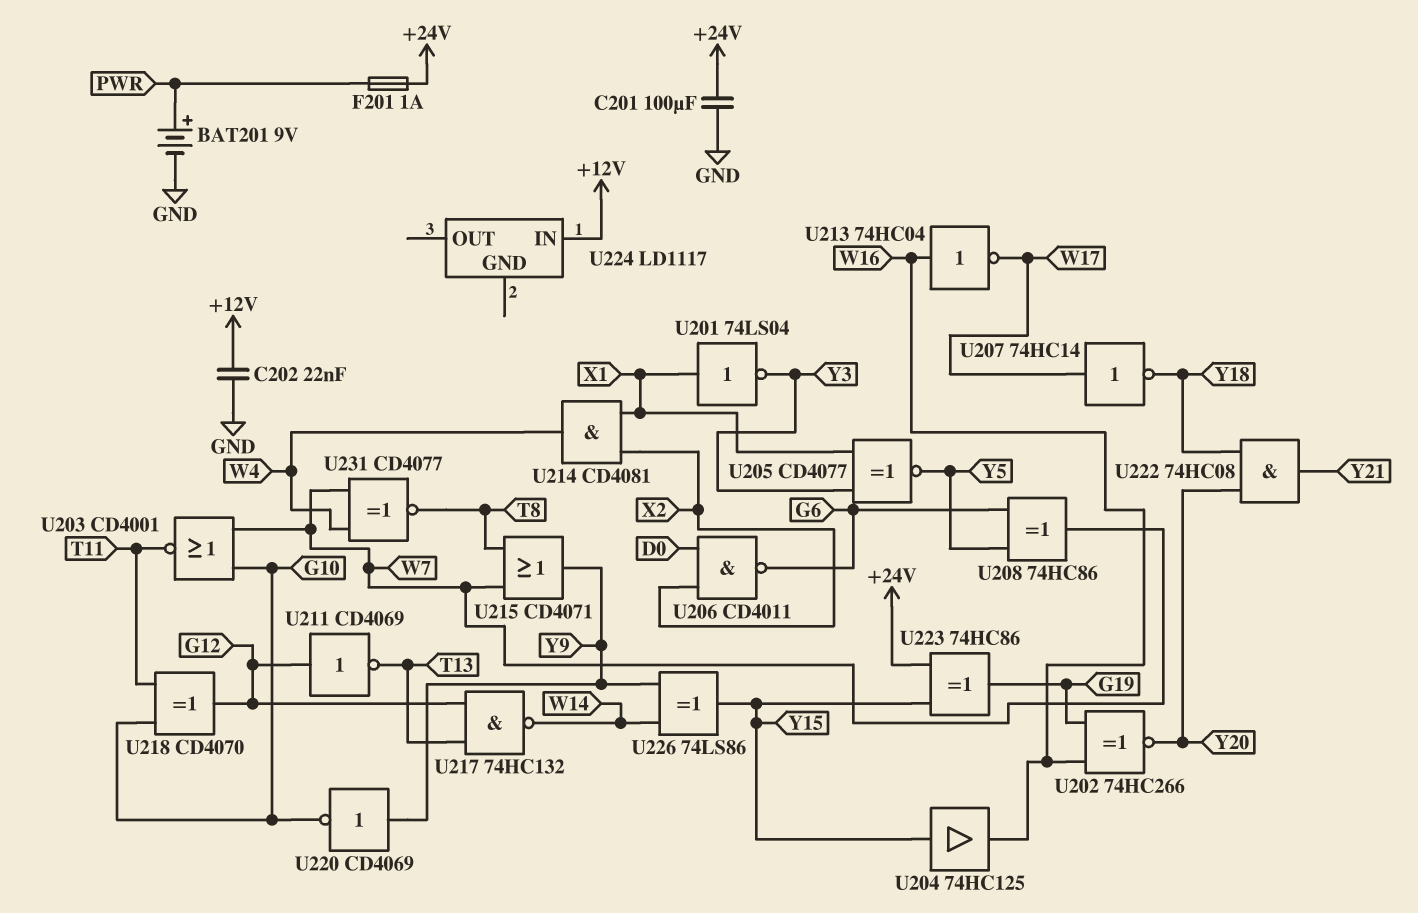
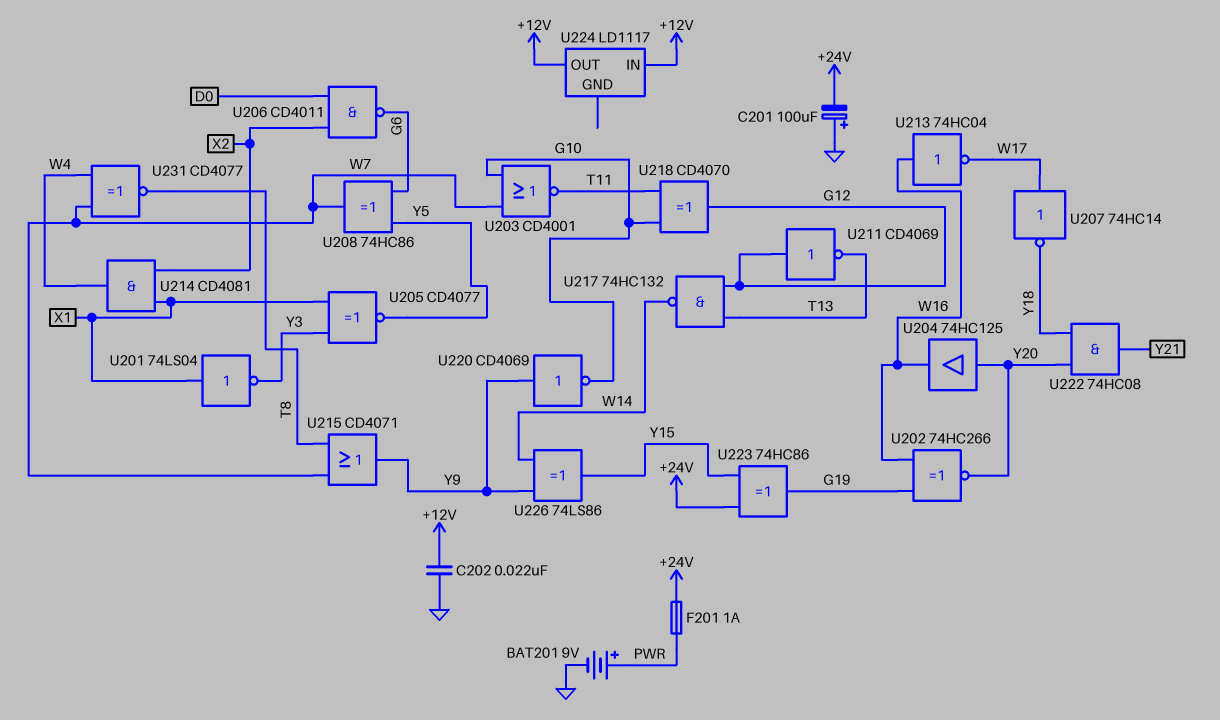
C201: 100uF (+24V, GND) -> 100uF (plus GND, minus +24V)
U204: buffer 74HC125 (in Y15, out W16) -> buffer 74HC125 (in Y20, out W16)
U224 pin OUT: none -> +12V

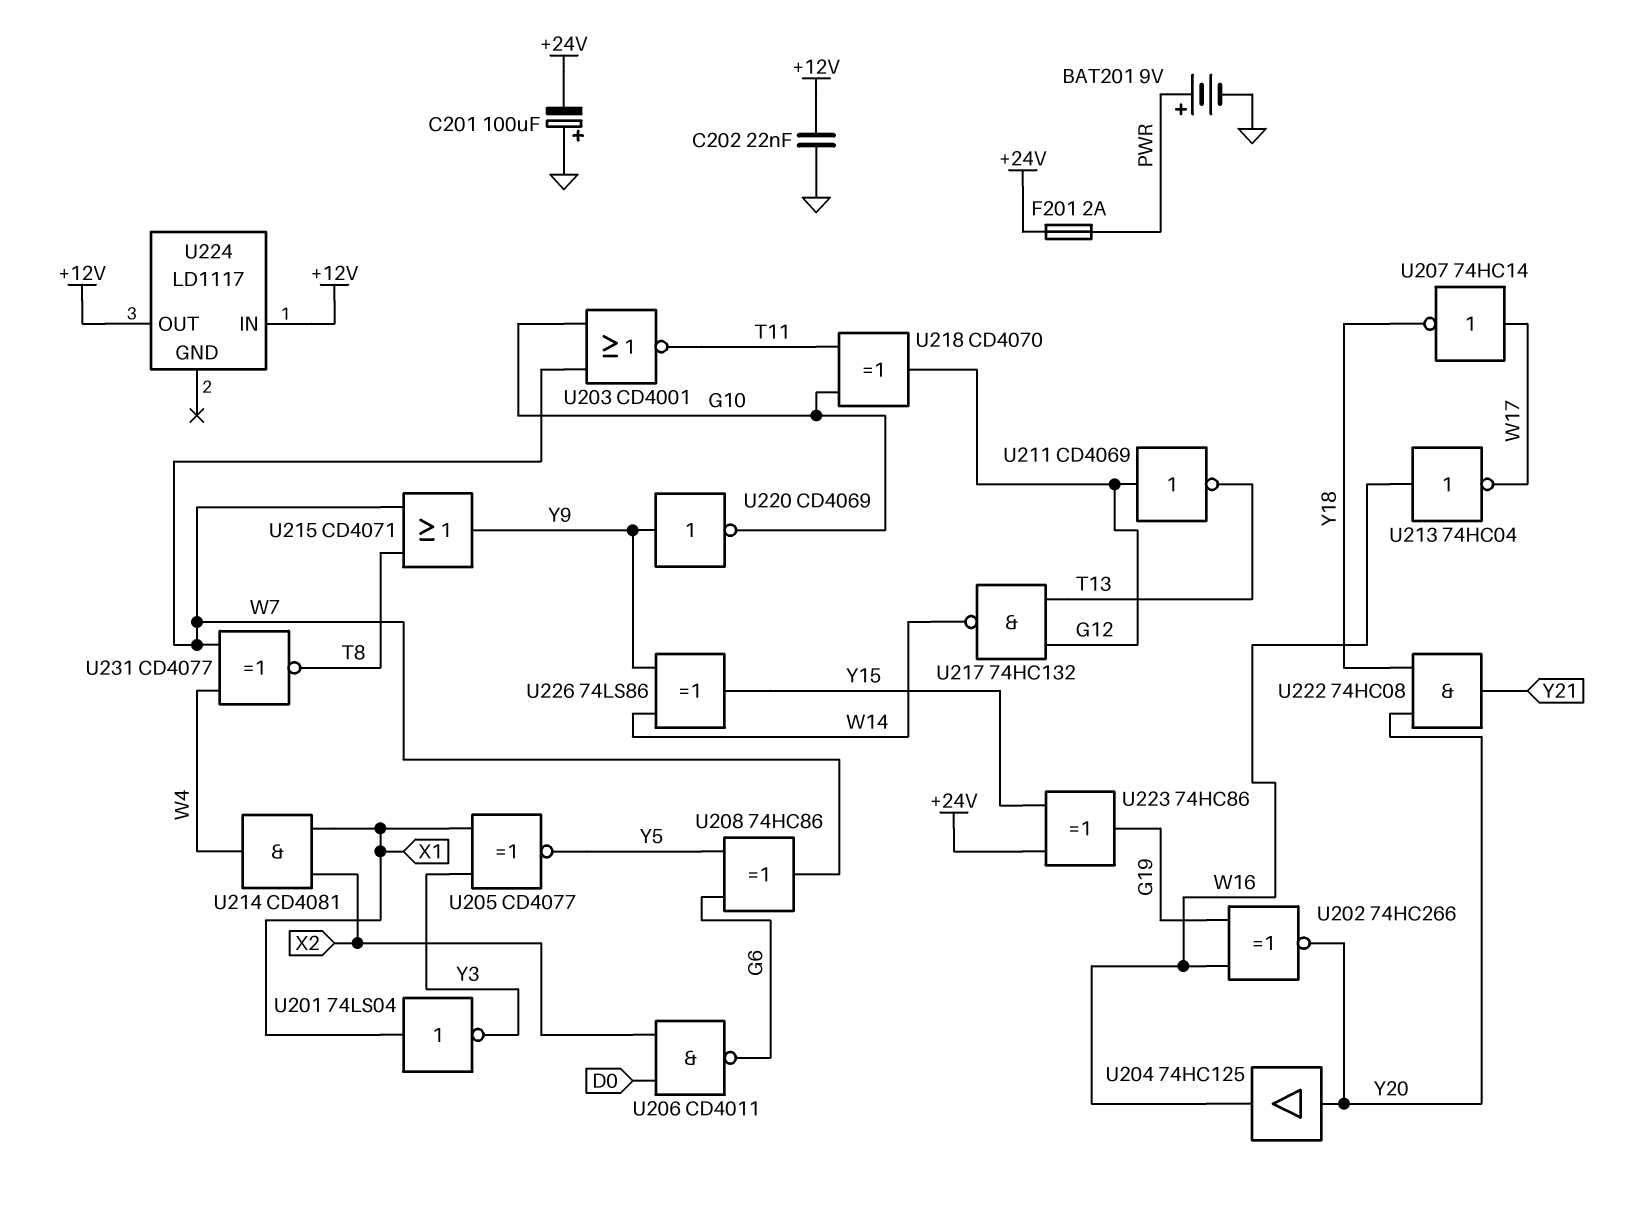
F201: 1A (+24V, PWR) -> 2A (+24V, PWR)

